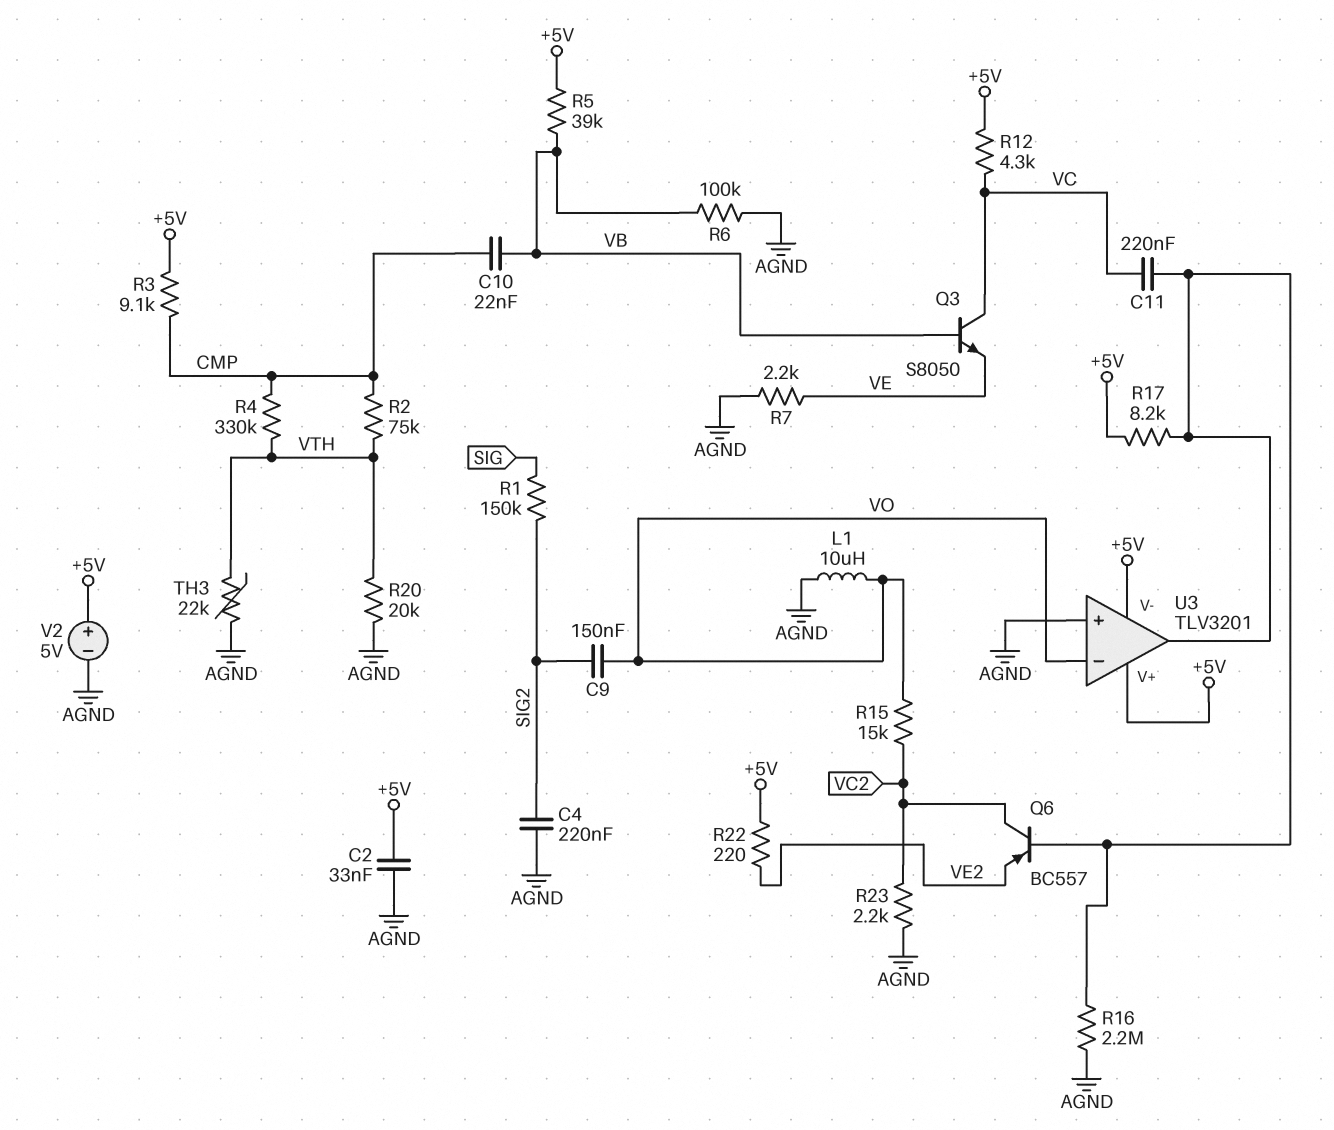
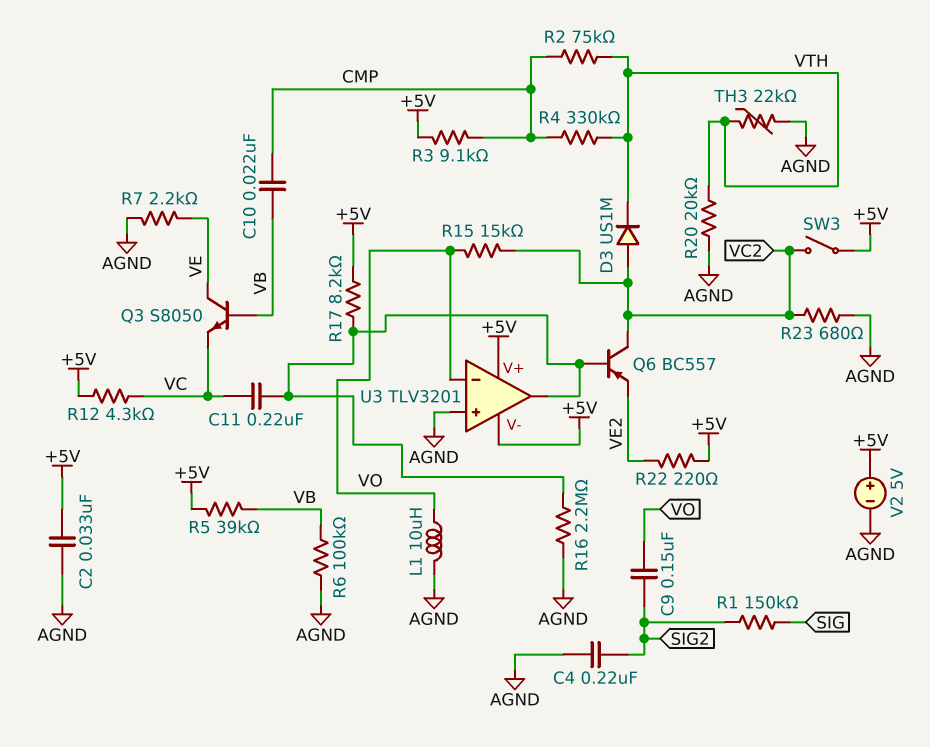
D3: none -> diode US1M (A VC2, K VTH)
Q3: NPN S8050 (B VB, C VC, E VE) -> NPN S8050 (B VB, C VE, E VC)
R23: 2.2k (AGND, VC2) -> 680 (AGND, VC2)
SW3: none -> switch (+5V, VC2)

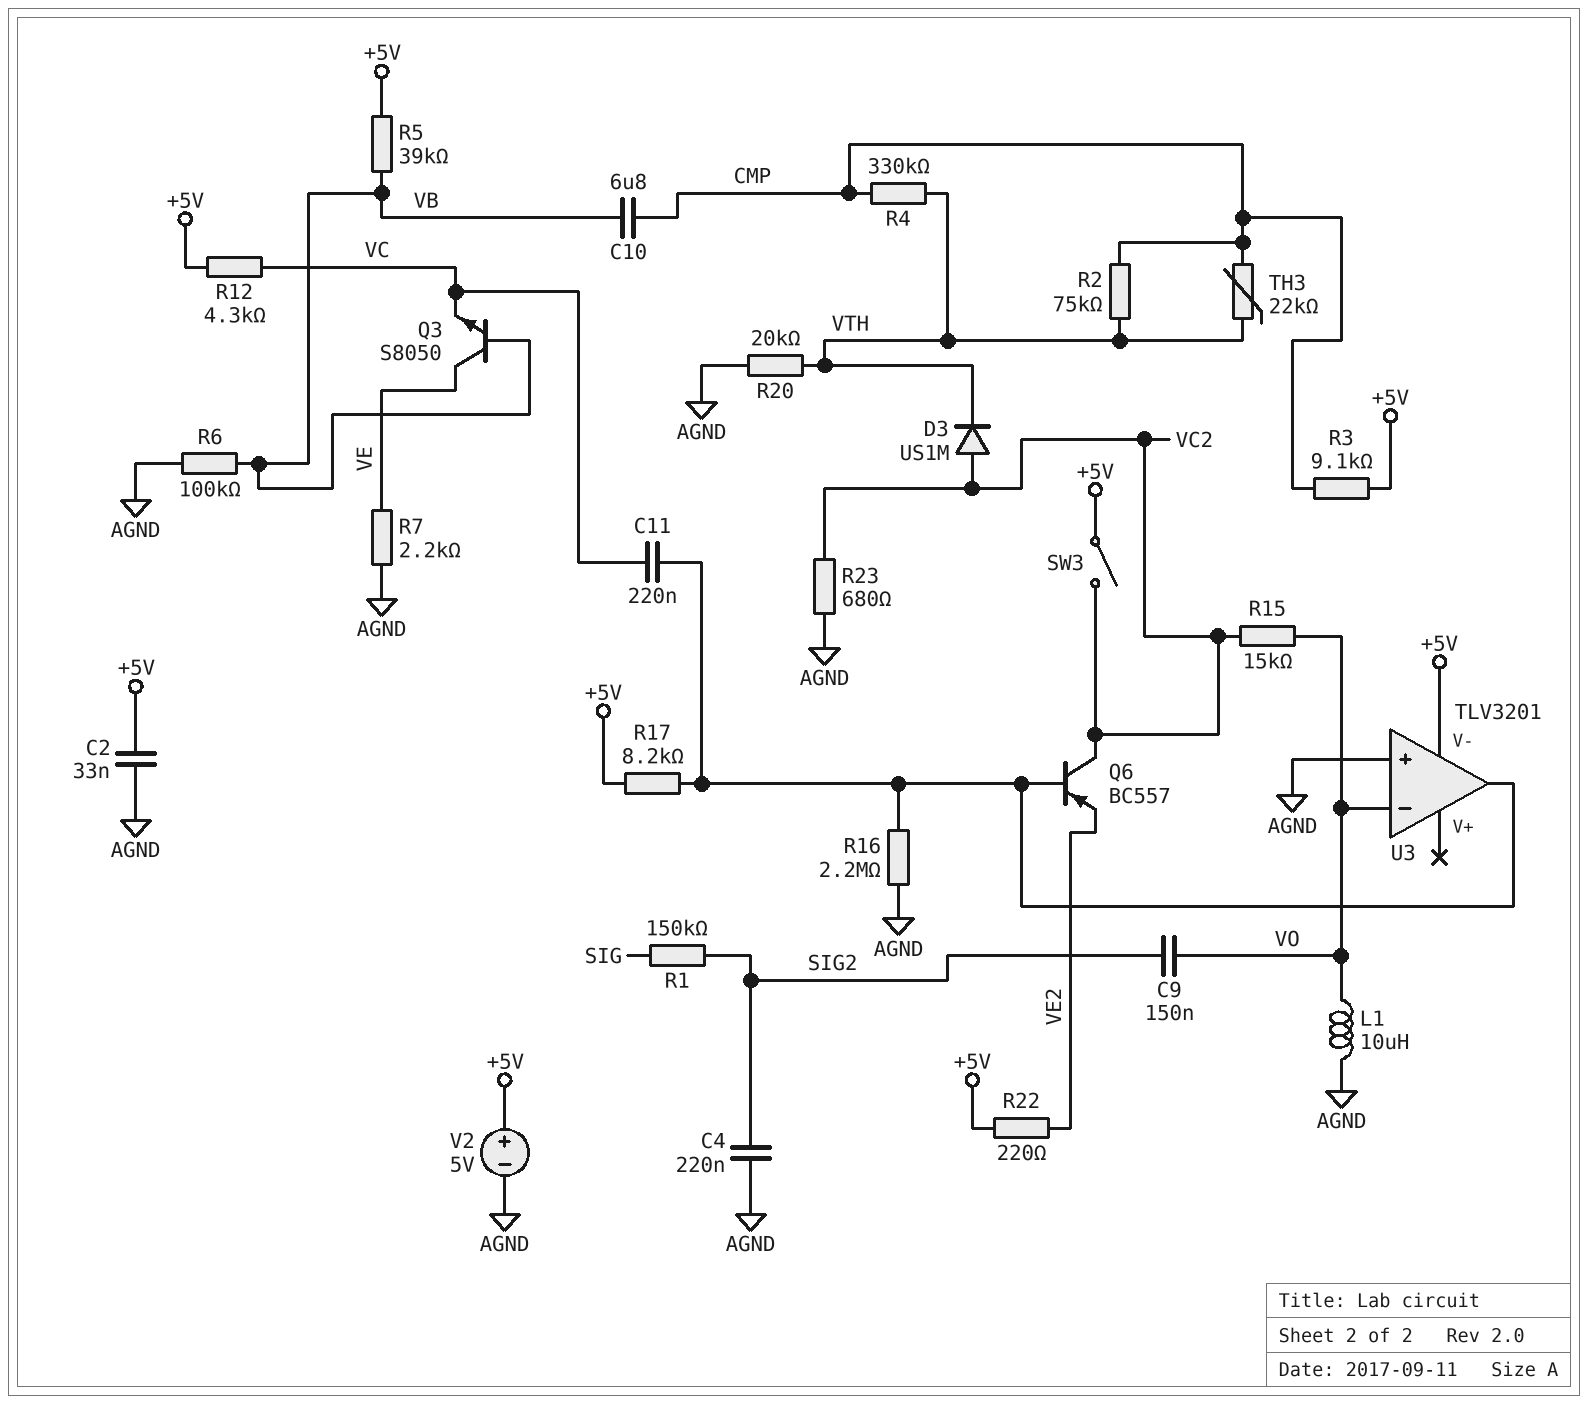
C10: 22nF (CMP, VB) -> 6.8uF (CMP, VB)
TH3: 22k (AGND, VTH) -> 22k (CMP, VTH)
U3 pin V+: +5V -> none

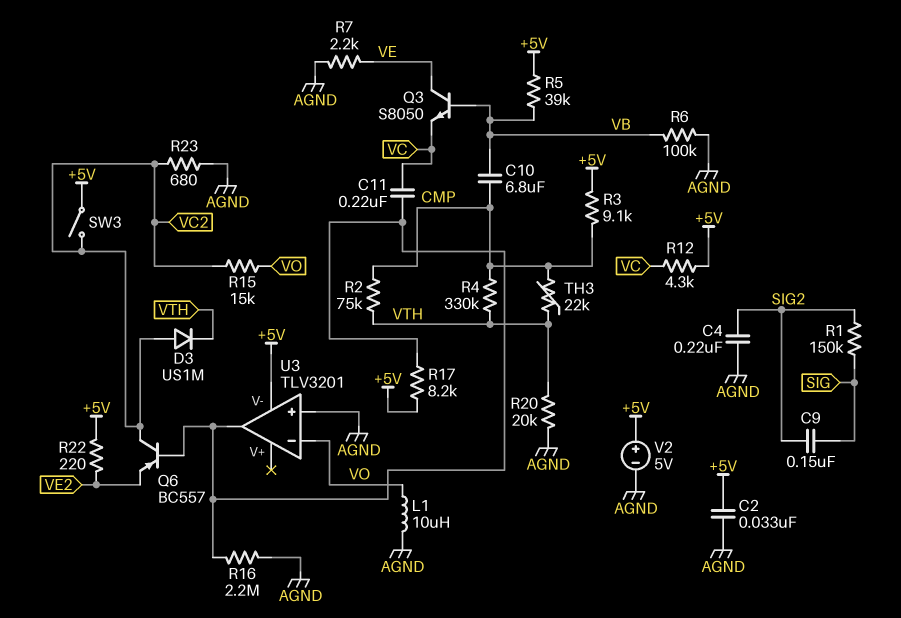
C9: 150nF (SIG2, VO) -> 150nF (SIG, SIG2)

